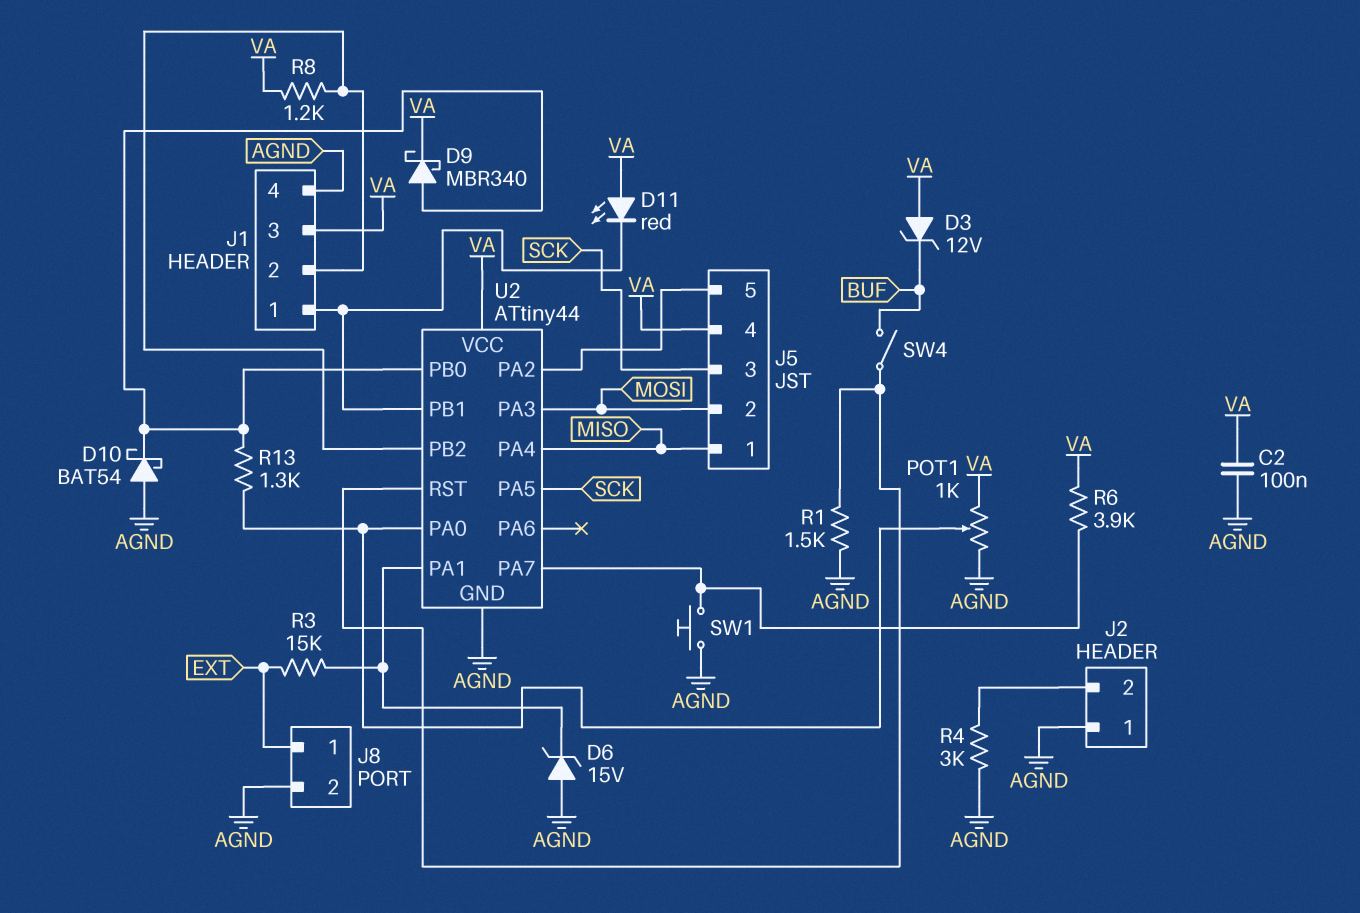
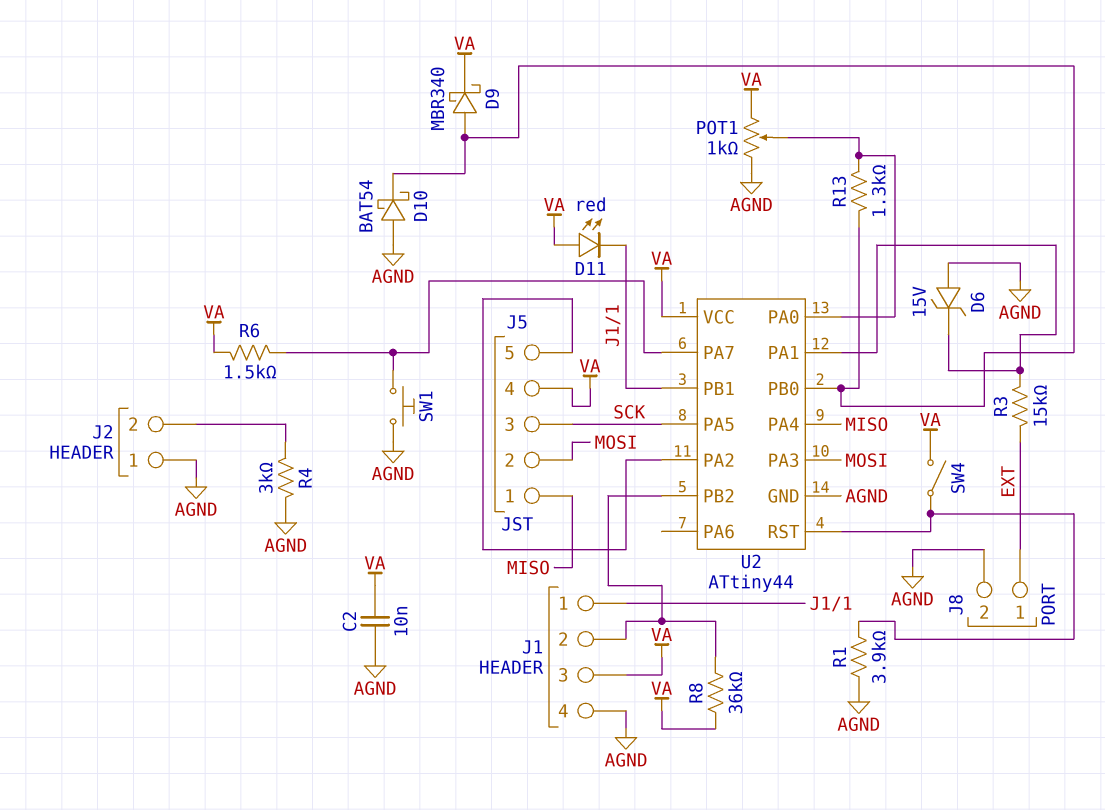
C2: 100nF (AGND, VA) -> 10nF (AGND, VA)
D3: zener 12V (A VA, K BUF) -> none
R1: 1.5k (AGND, U2/RST) -> 3.9k (AGND, U2/RST)
R6: 3.9k (U2/PA7, VA) -> 1.5k (U2/PA7, VA)
R8: 1.2k (J1/2, VA) -> 36k (J1/2, VA)
SW4: switch (BUF, U2/RST) -> switch (U2/RST, VA)

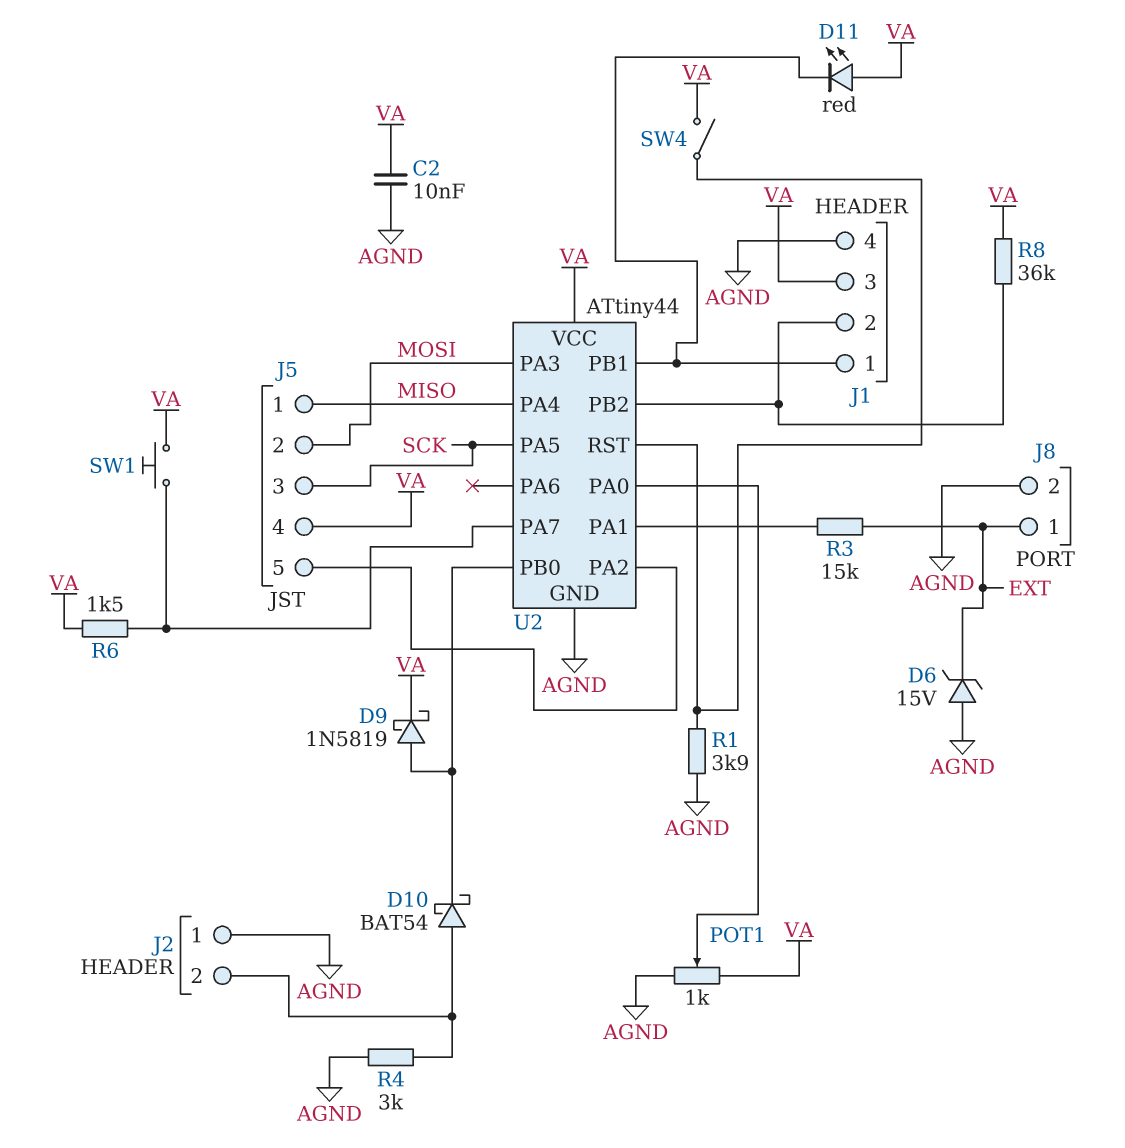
D6: zener 15V (A AGND, K U2/PA1) -> zener 15V (A AGND, K EXT)
D9: schottky MBR340 (A U2/PB0, K VA) -> schottky 1N5819 (A U2/PB0, K VA)
D10: schottky BAT54 (A AGND, K U2/PB0) -> schottky BAT54 (A J2/2, K U2/PB0)
R13: 1.3k (U2/PA0, U2/PB0) -> none
SW1: button (AGND, U2/PA7) -> button (U2/PA7, VA)

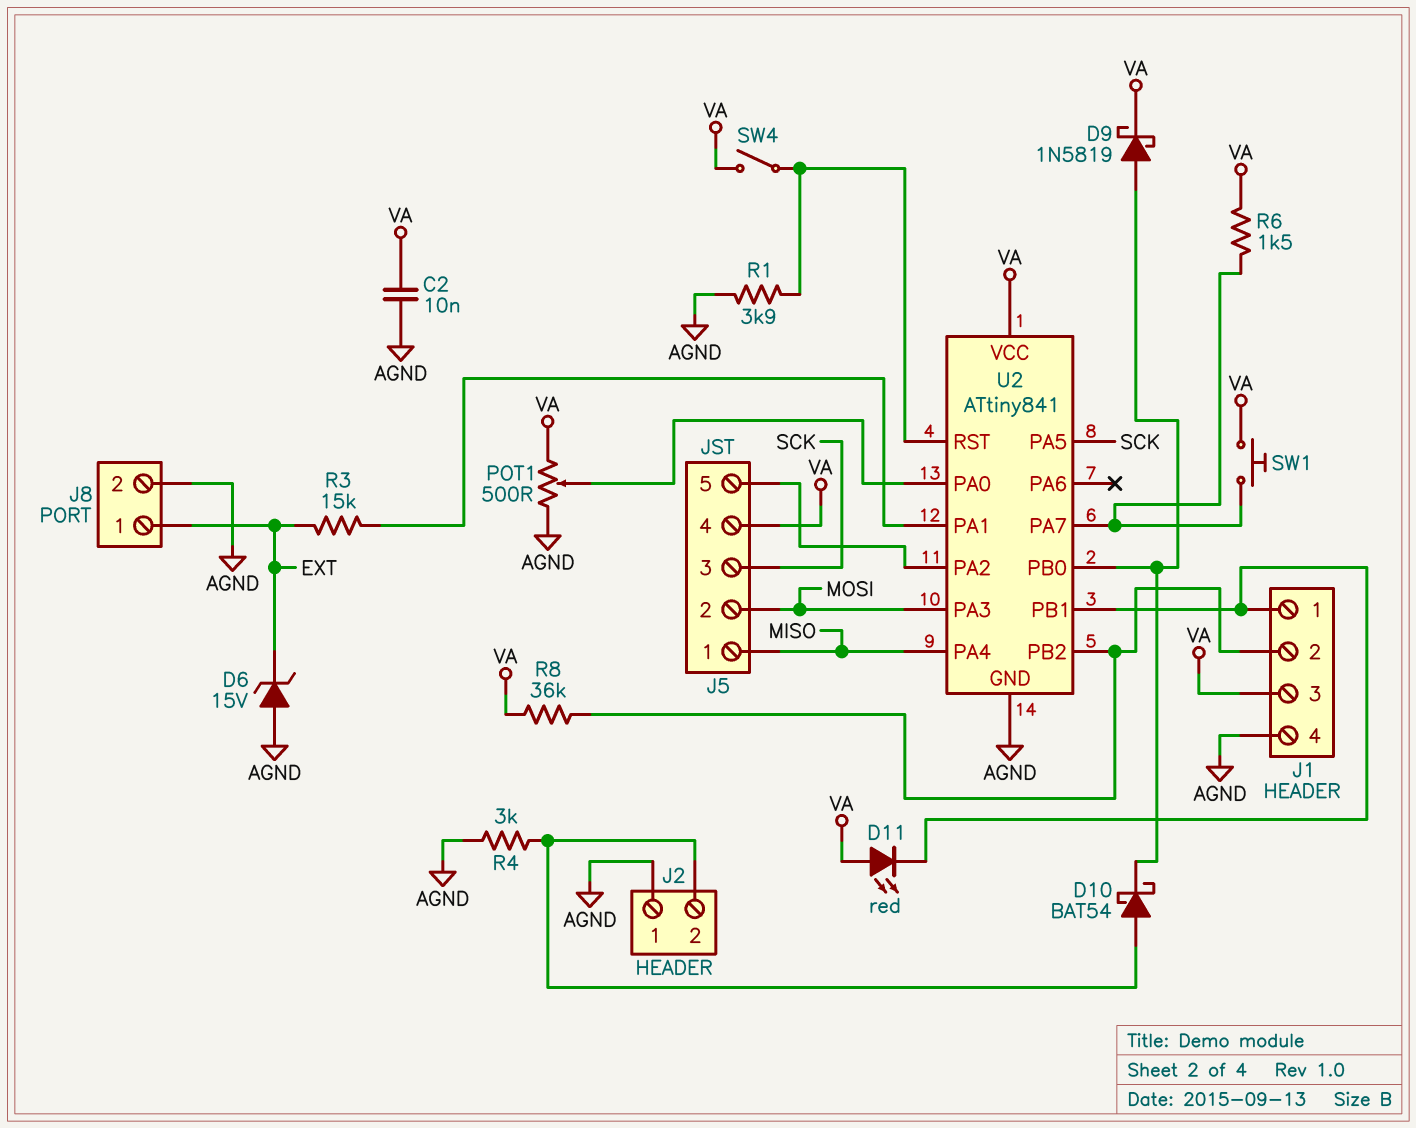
POT1: 1k (AGND, VA, wiper U2/PA0) -> 500 (AGND, VA, wiper U2/PA0)
U2: ATtiny44 -> ATtiny841

